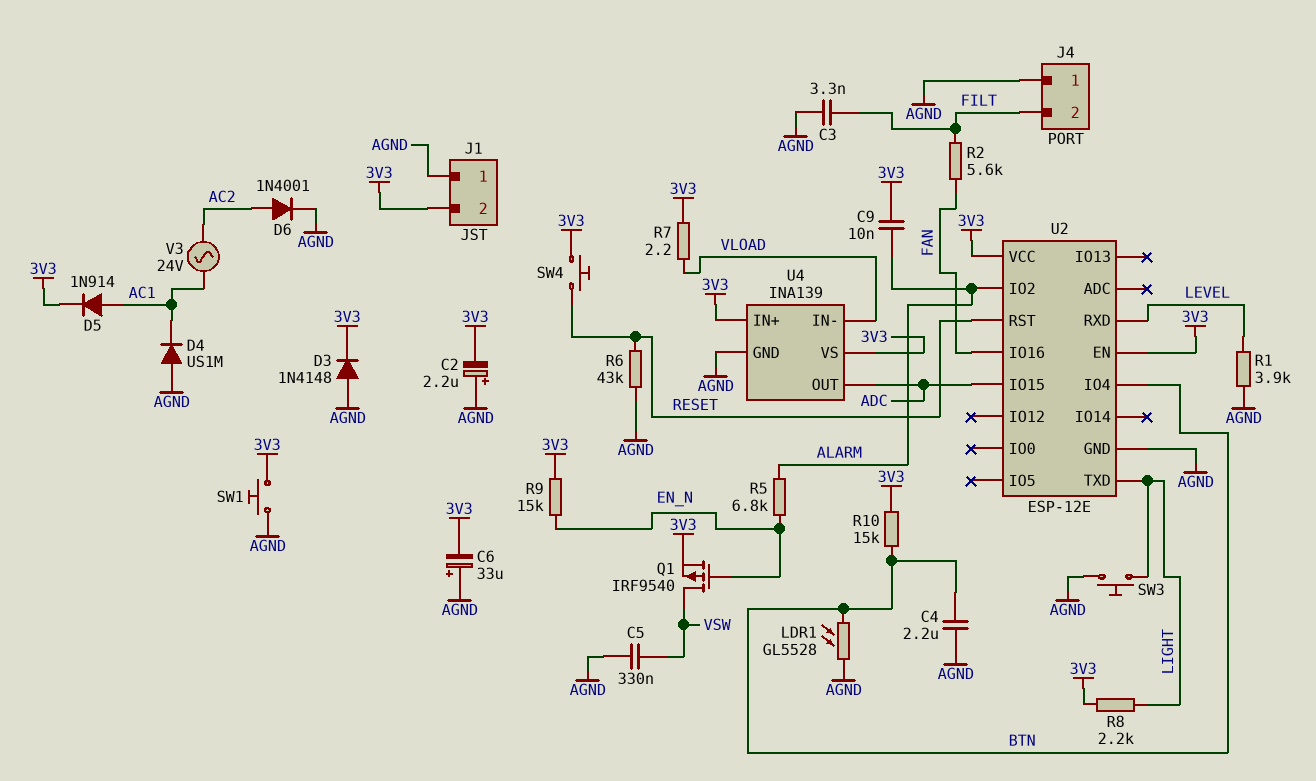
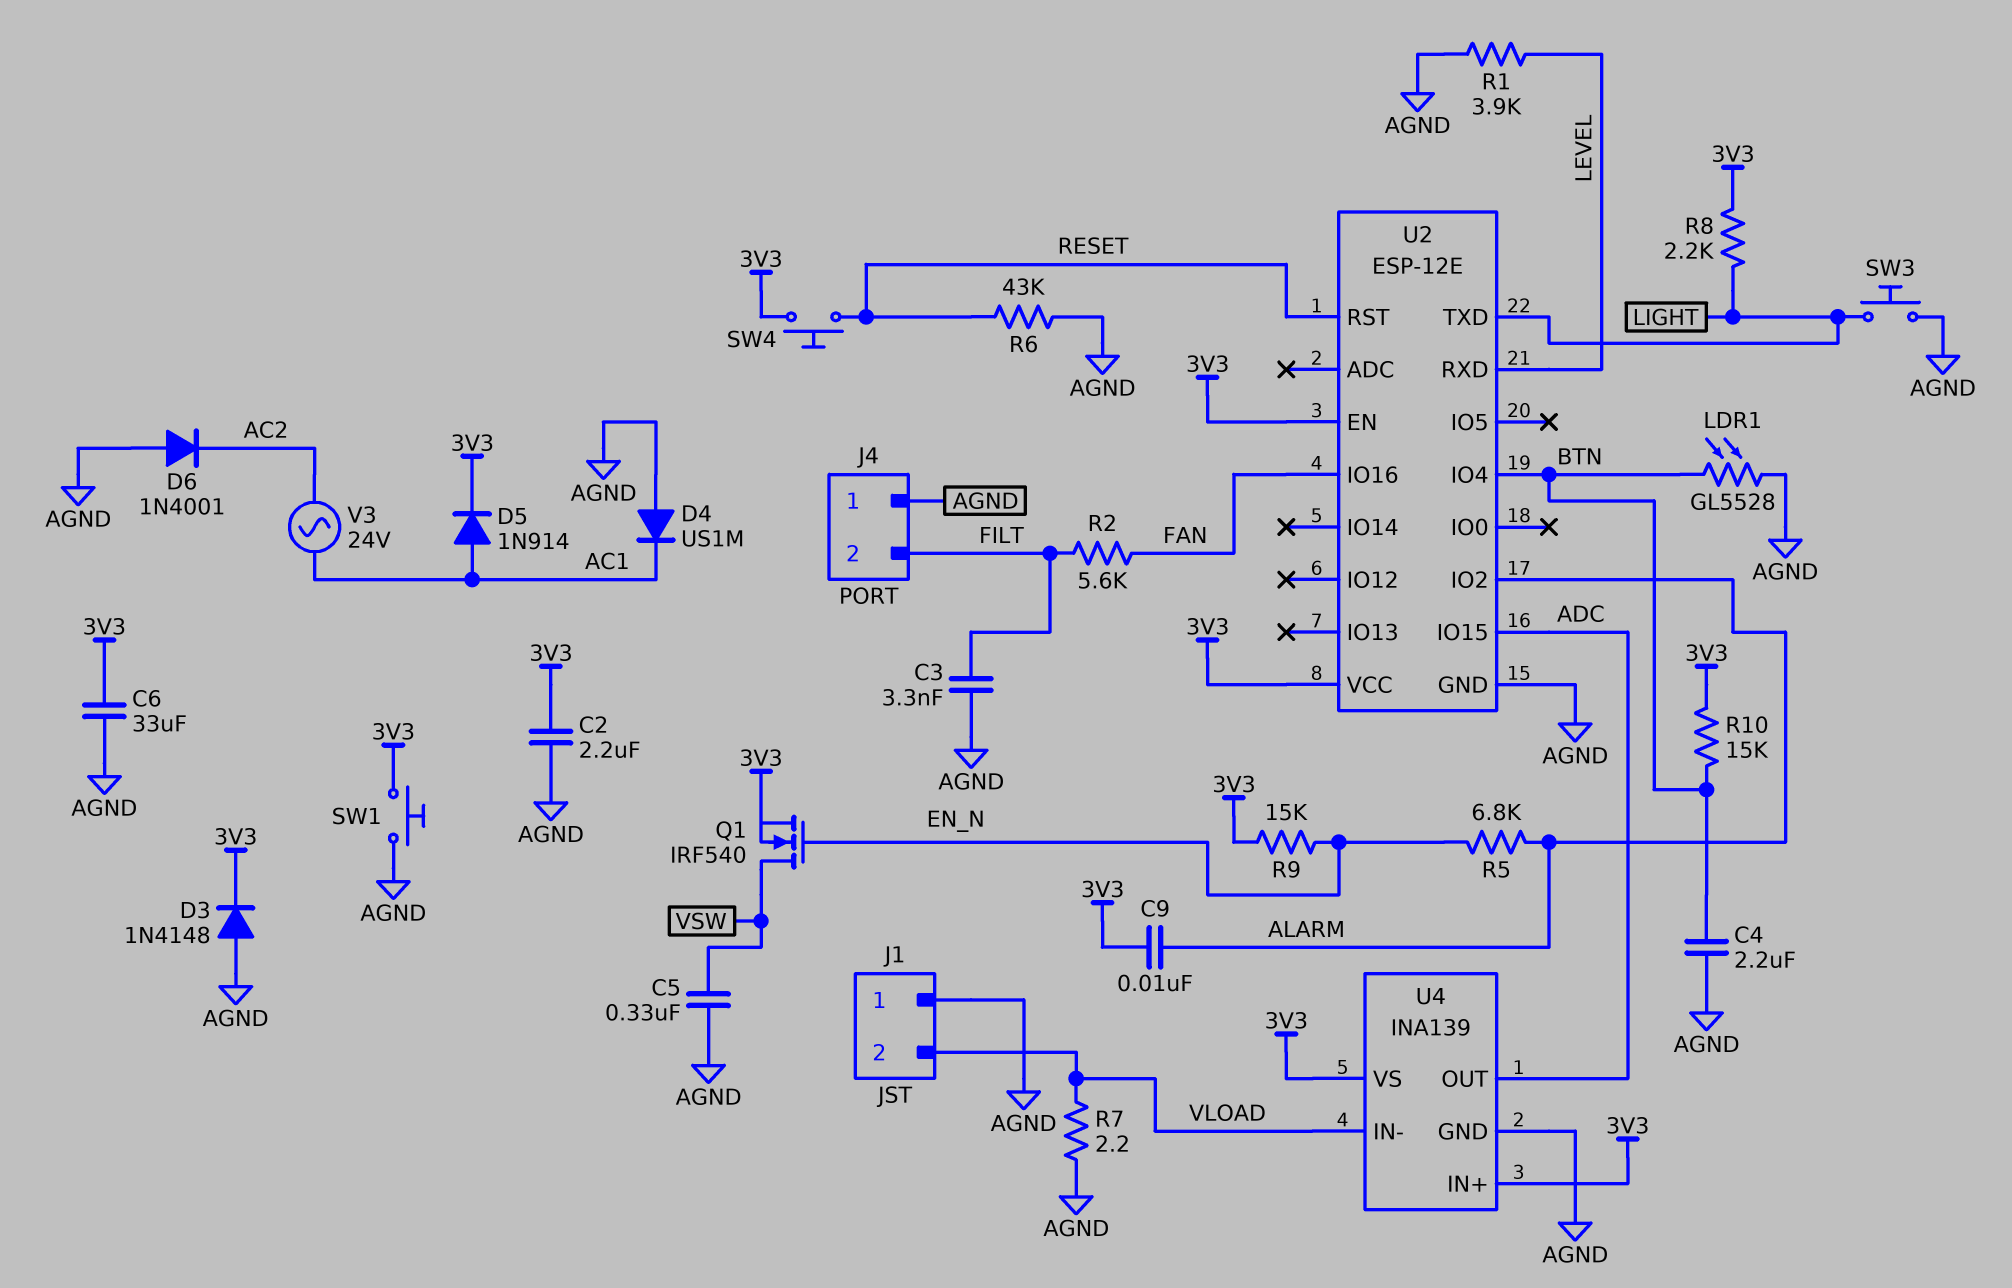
C2: 2.2uF (plus AGND, minus 3V3) -> 2.2uF (3V3, AGND)
C6: 33uF (plus AGND, minus 3V3) -> 33uF (3V3, AGND)
D6: diode 1N4001 (A AC2, K AGND) -> diode 1N4001 (A AGND, K AC2)
J1 pin 2: 3V3 -> VLOAD
Q1: PMOS IRF9540 (G EN_N, D VSW, S 3V3) -> NMOS IRF540 (G EN_N, D VSW, S 3V3)
R7: 2.2 (3V3, VLOAD) -> 2.2 (AGND, VLOAD)

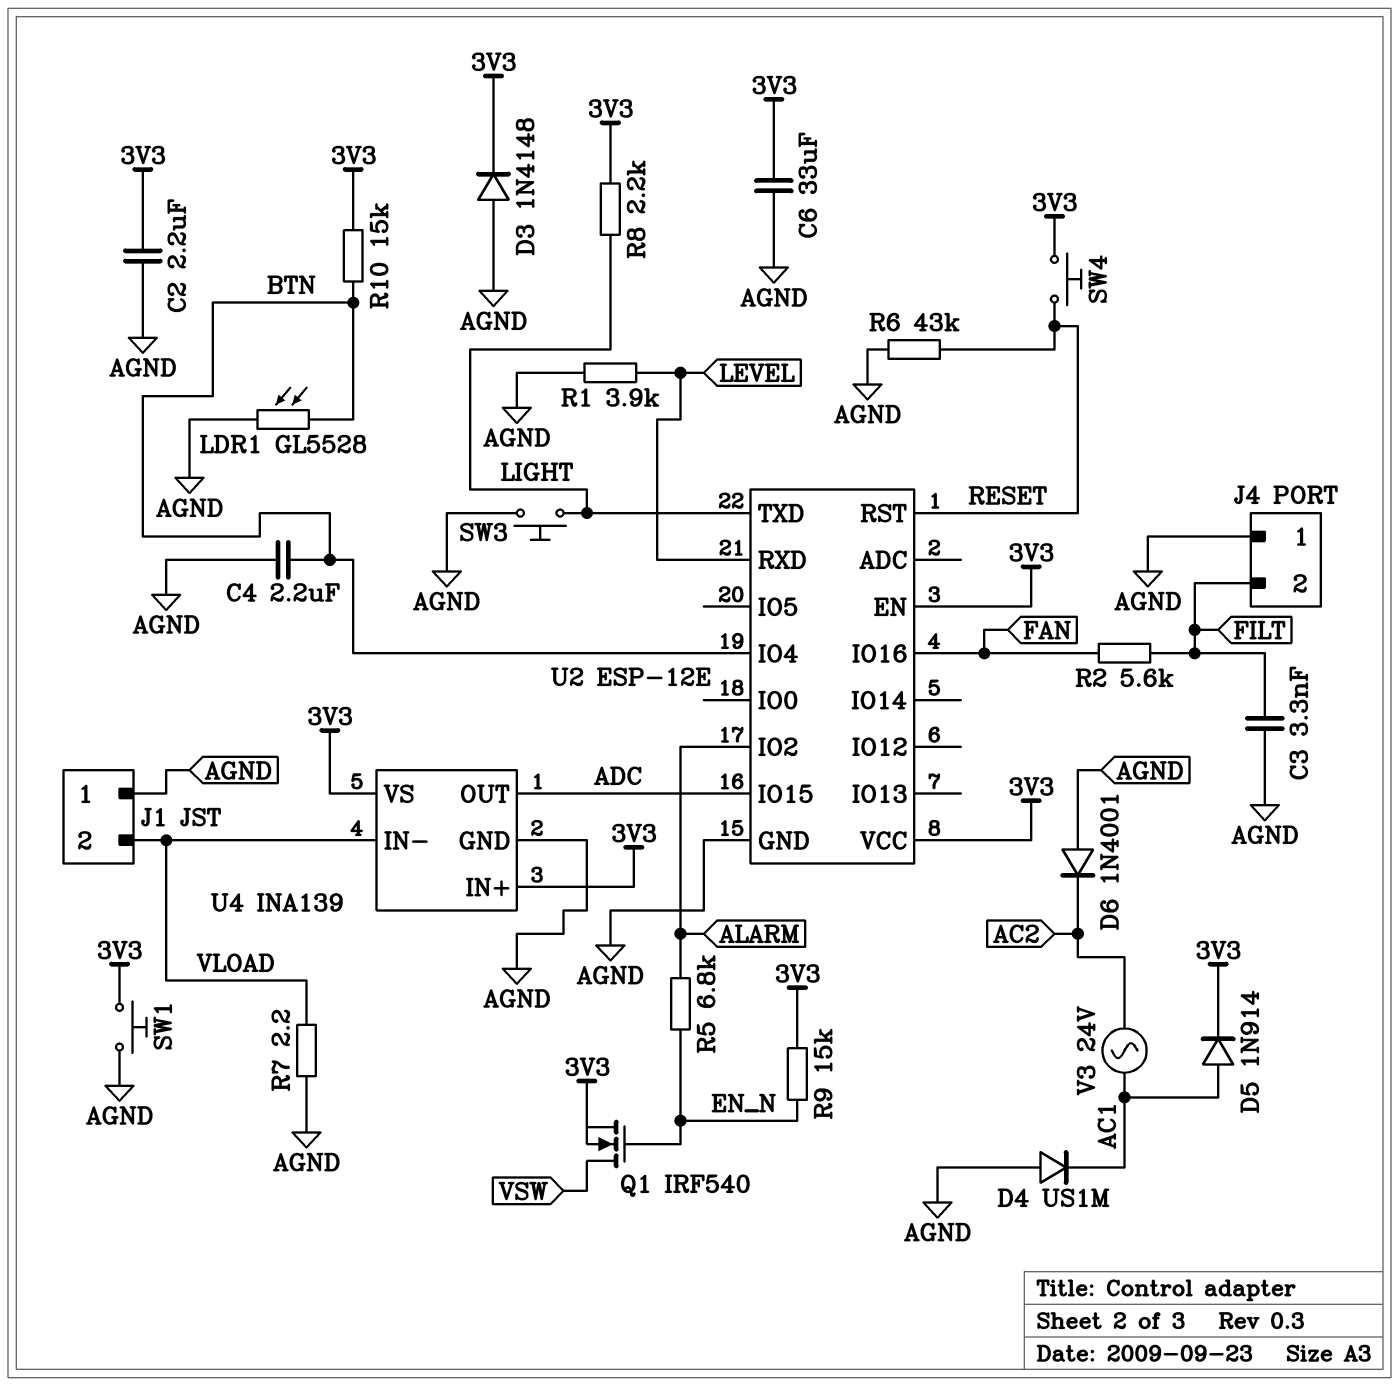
C5: 330nF (AGND, VSW) -> none
C9: 10nF (3V3, ALARM) -> none

